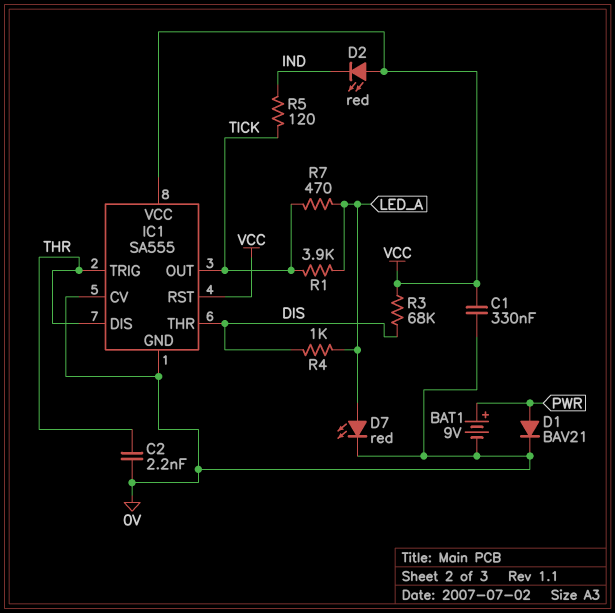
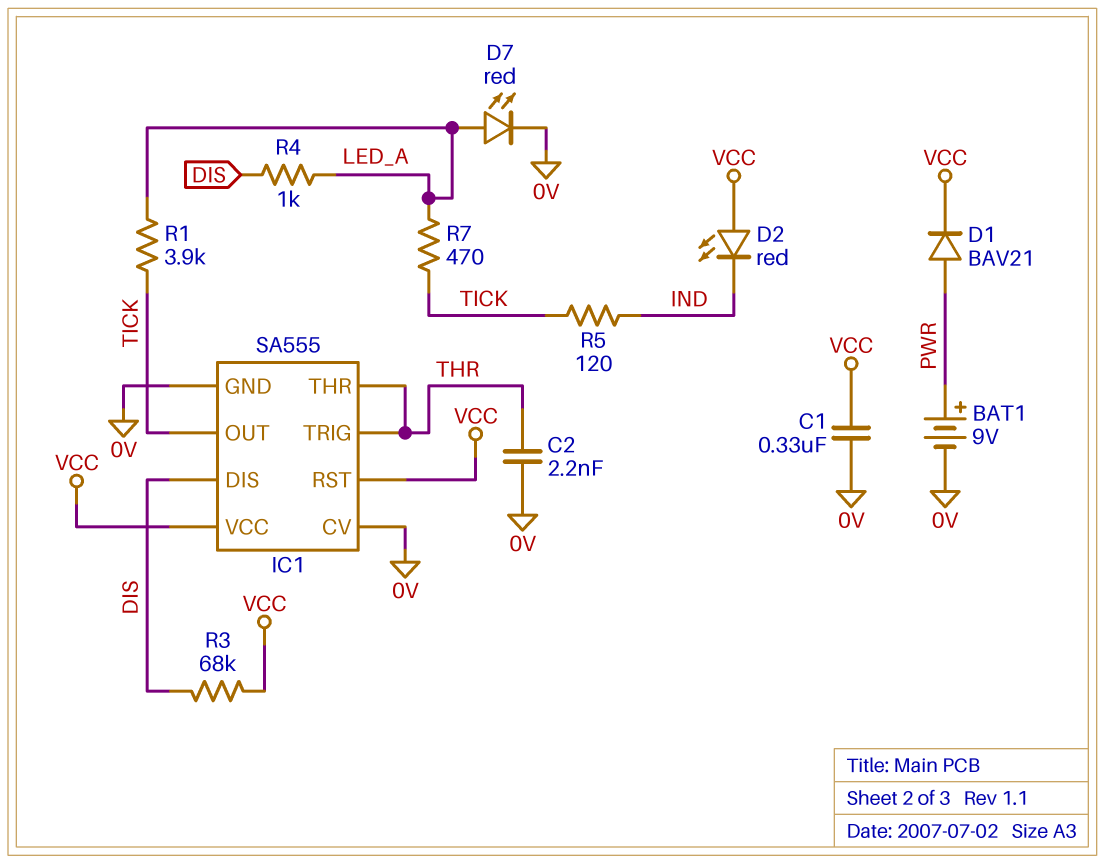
D1: diode BAV21 (A PWR, K 0V) -> diode BAV21 (A PWR, K VCC)
IC1 pin DIS: THR -> DIS
IC1 pin THR: DIS -> THR

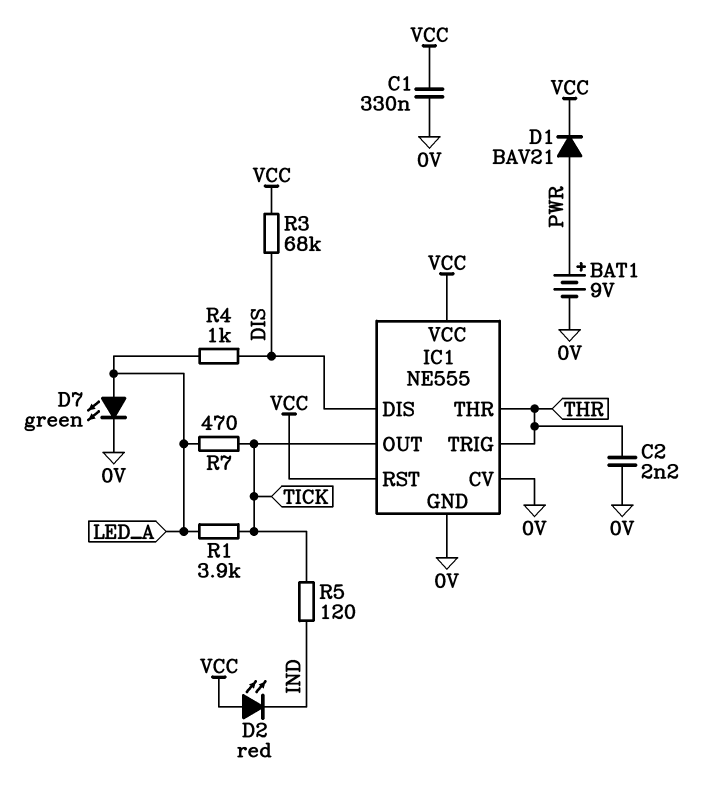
D7: LED red (A LED_A, K 0V) -> LED green (A LED_A, K 0V)
IC1: SA555 -> NE555

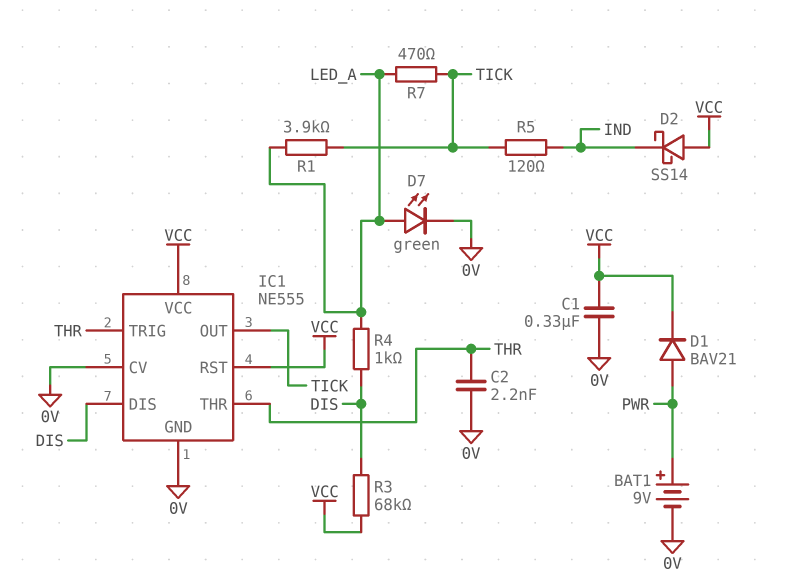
D2: LED red (A VCC, K IND) -> schottky SS14 (A VCC, K IND)

